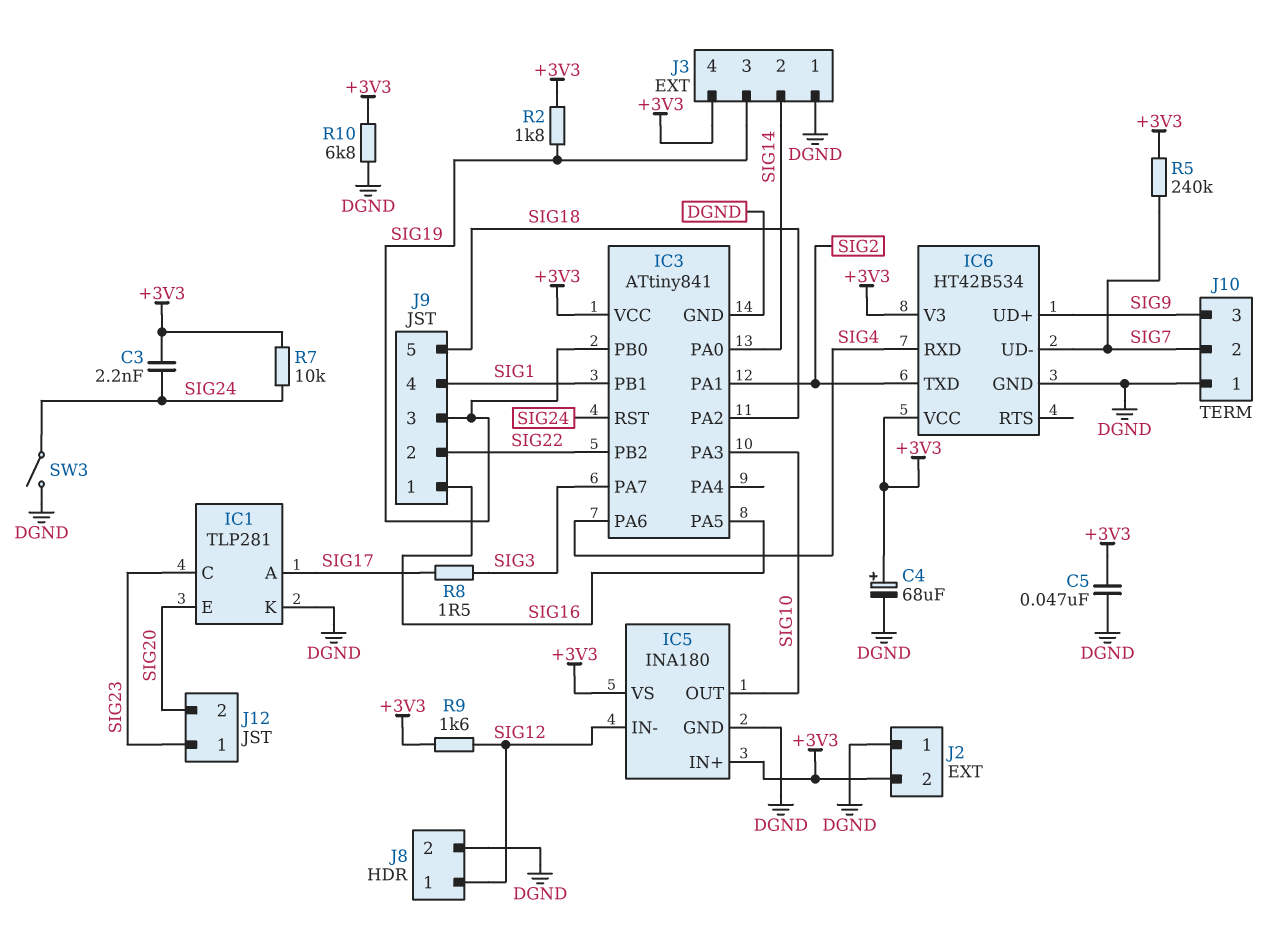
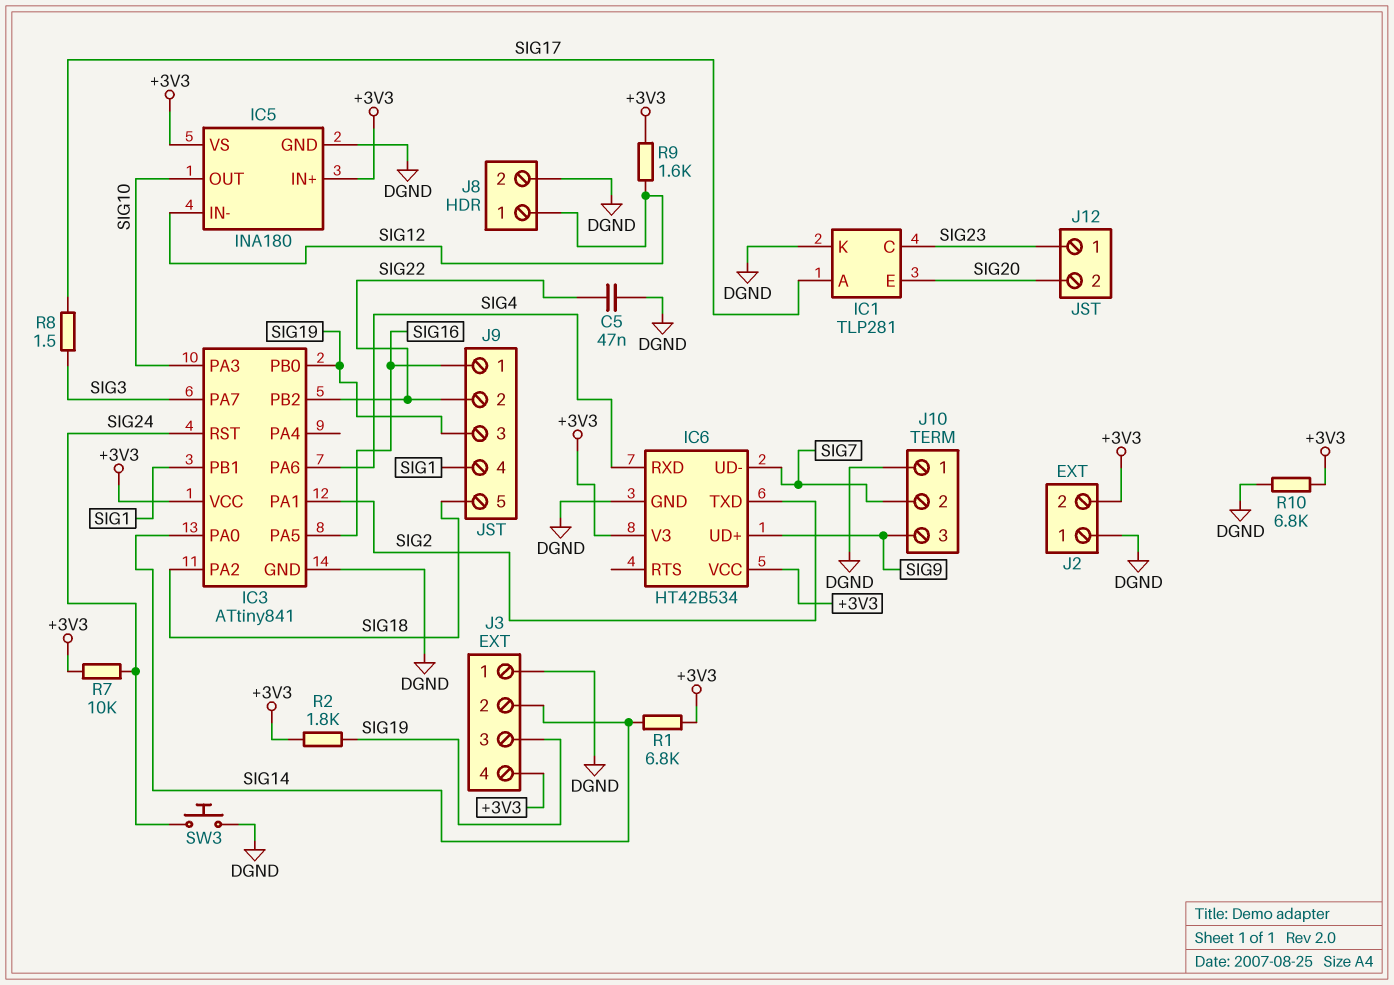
C3: 2.2nF (+3V3, SIG24) -> none
C4: 68uF (plus +3V3, minus DGND) -> none
C5: 47nF (+3V3, DGND) -> 47nF (DGND, SIG22)
R1: none -> 6.8k (+3V3, SIG14)
R5: 240k (+3V3, SIG7) -> none
SW3: switch (DGND, SIG24) -> button (DGND, SIG24)

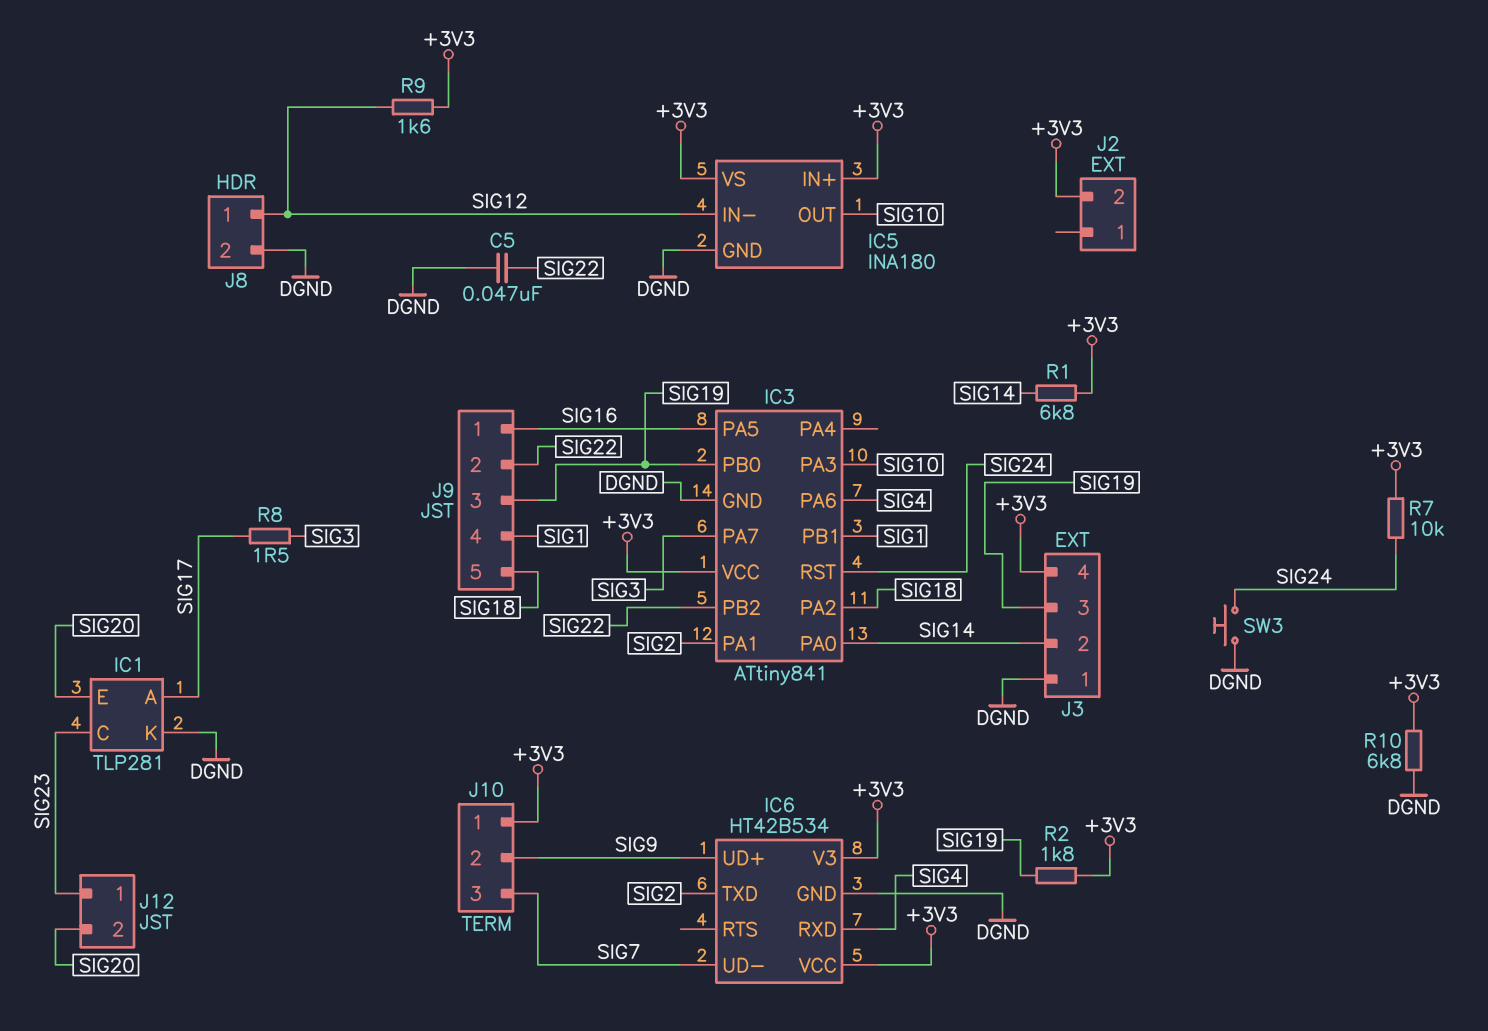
J2 pin 1: DGND -> none
J10 pin 1: DGND -> +3V3
J10 pin 2: SIG7 -> SIG9
J10 pin 3: SIG9 -> SIG7

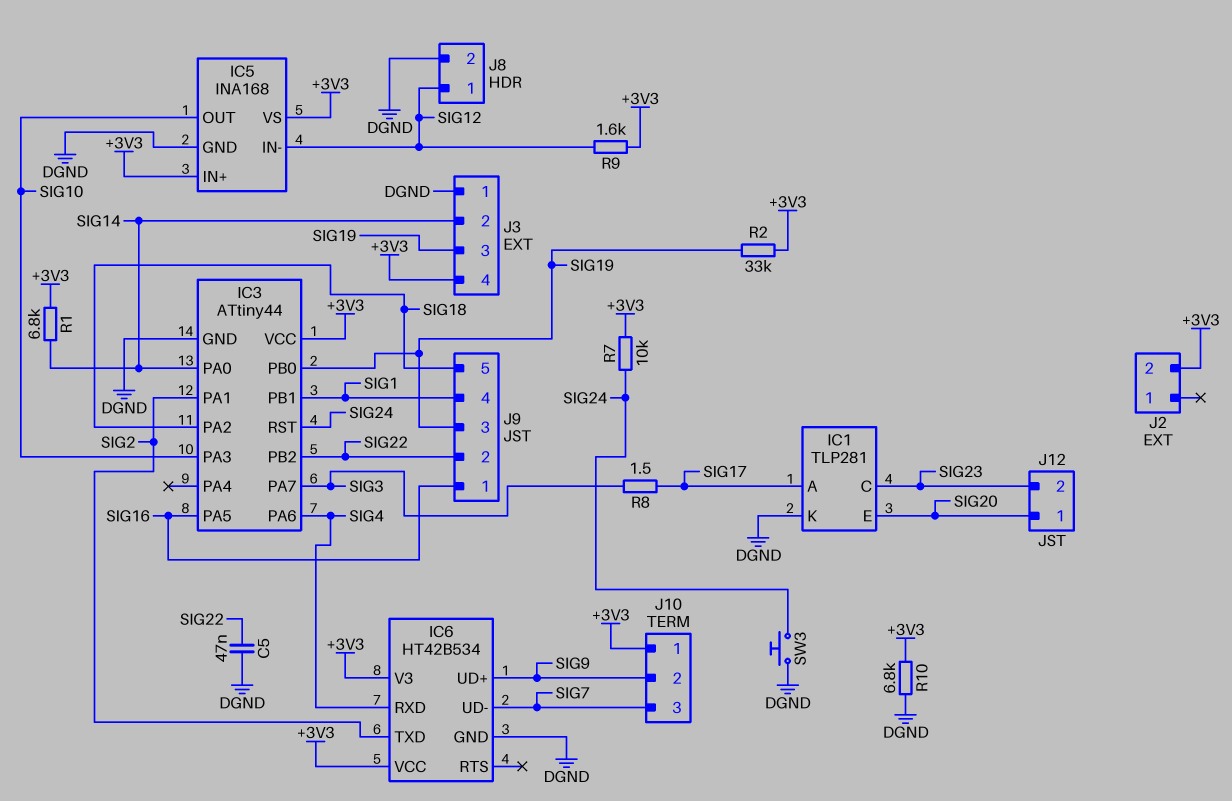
IC3: ATtiny841 -> ATtiny44
IC5: INA180 -> INA168
J12 pin 1: SIG23 -> SIG20
J12 pin 2: SIG20 -> SIG23
R2: 1.8k (+3V3, SIG19) -> 33k (+3V3, SIG19)

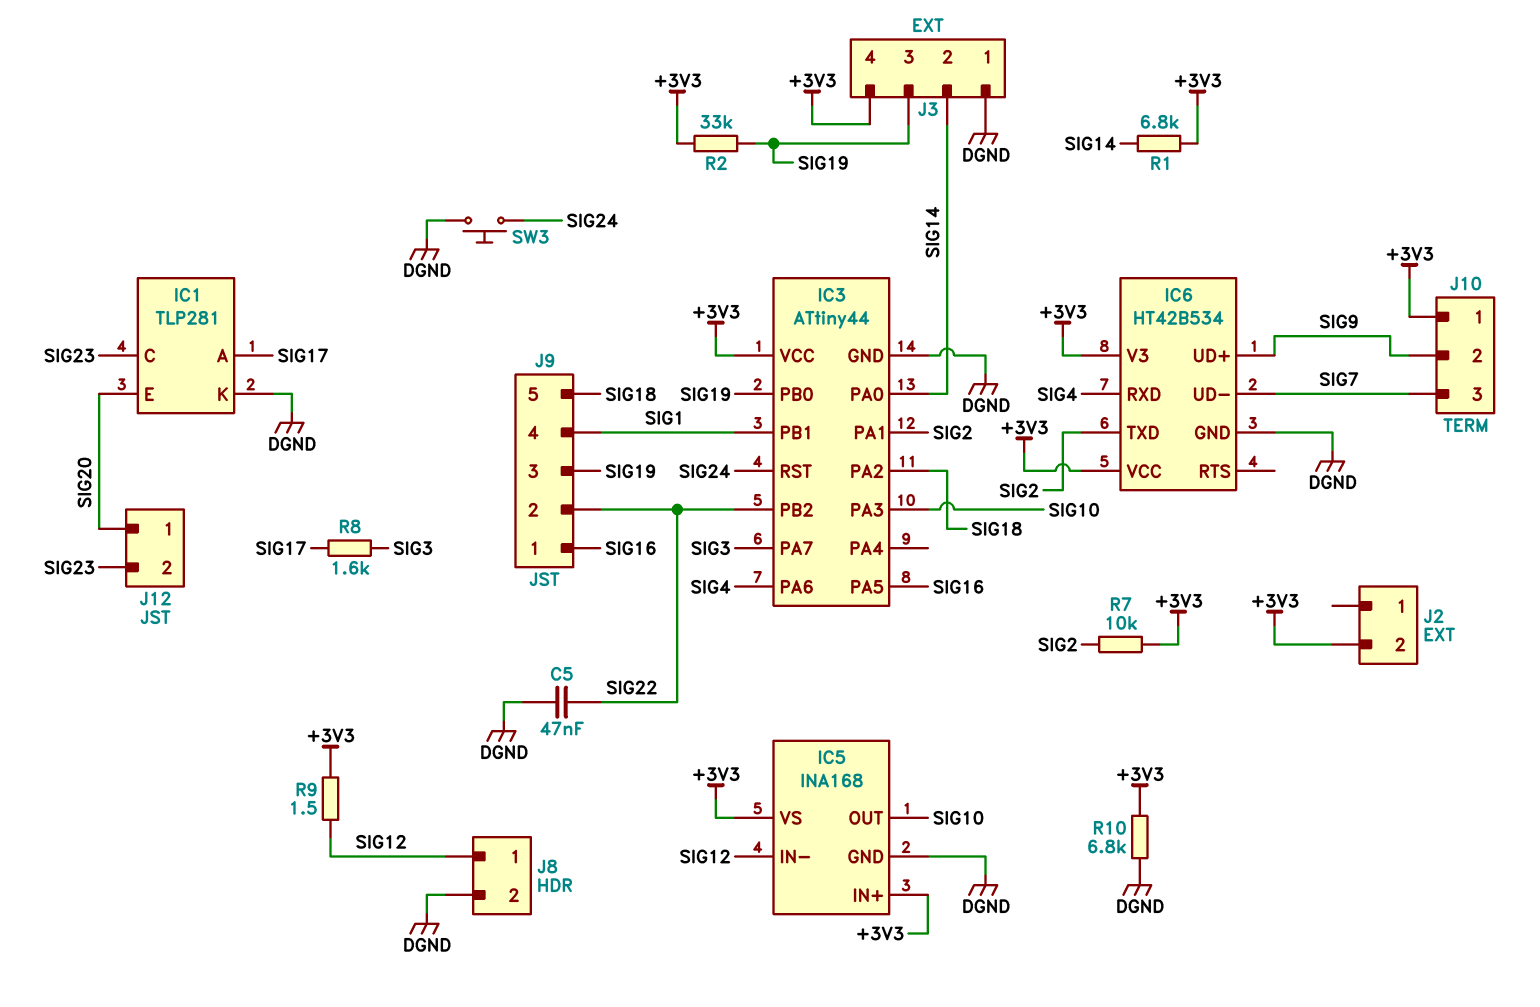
R7: 10k (+3V3, SIG24) -> 10k (+3V3, SIG2)
R8: 1.5 (SIG3, SIG17) -> 1.6k (SIG3, SIG17)
R9: 1.6k (+3V3, SIG12) -> 1.5 (+3V3, SIG12)

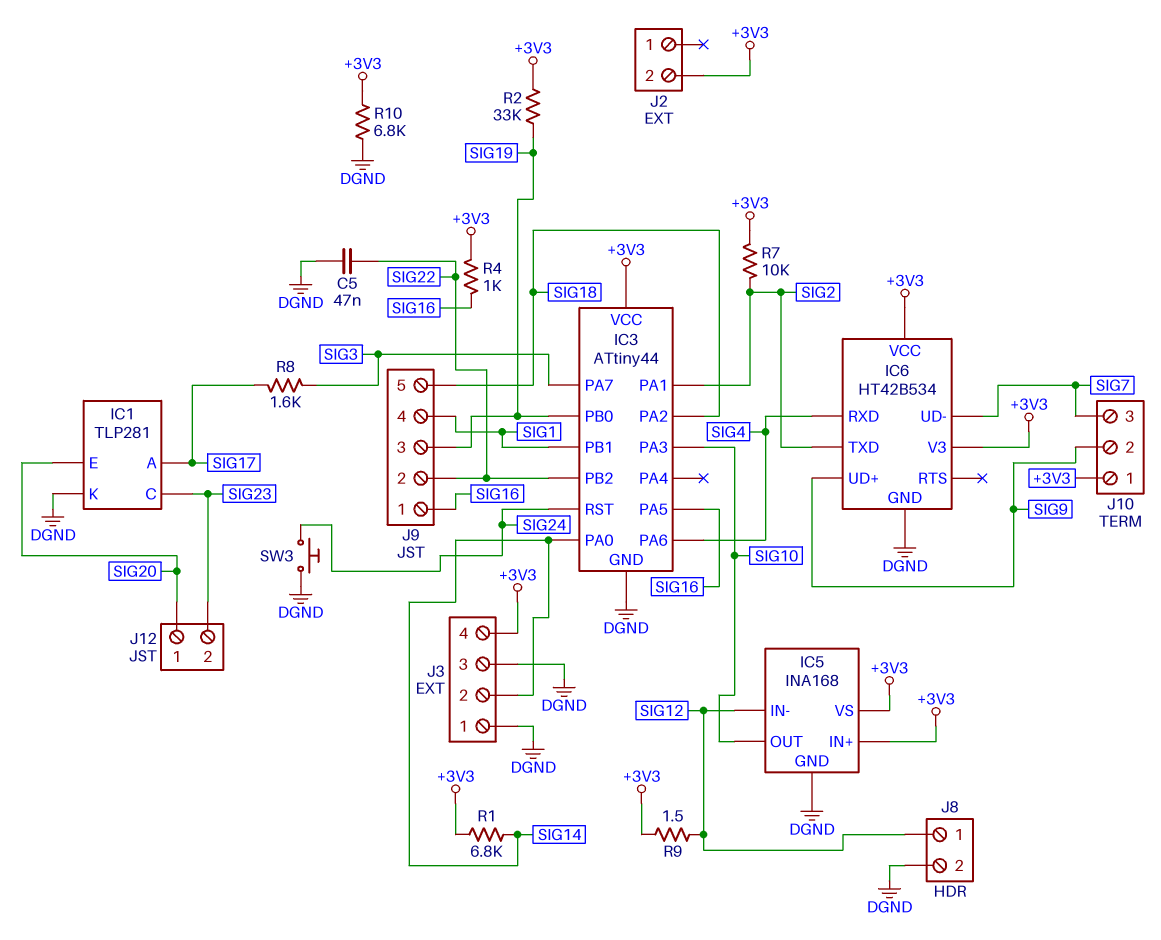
J3 pin 3: SIG19 -> DGND
R4: none -> 1k (+3V3, SIG16)

